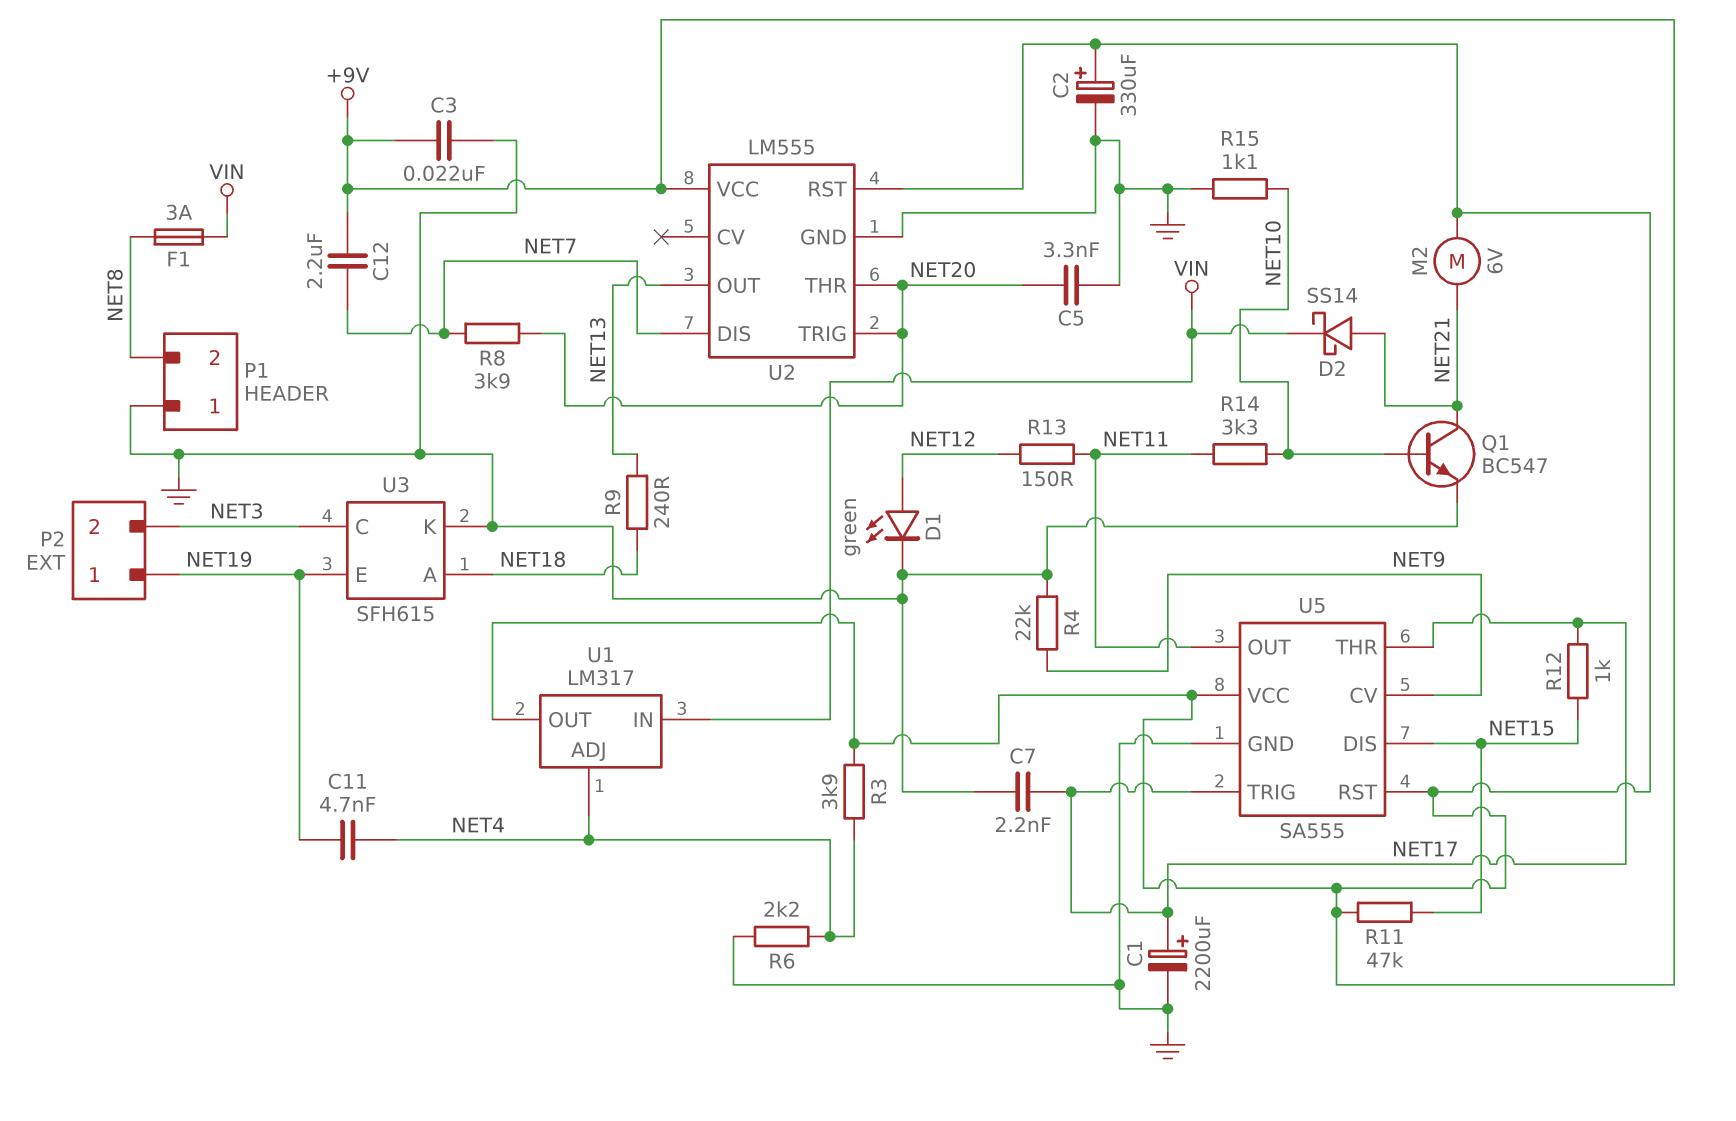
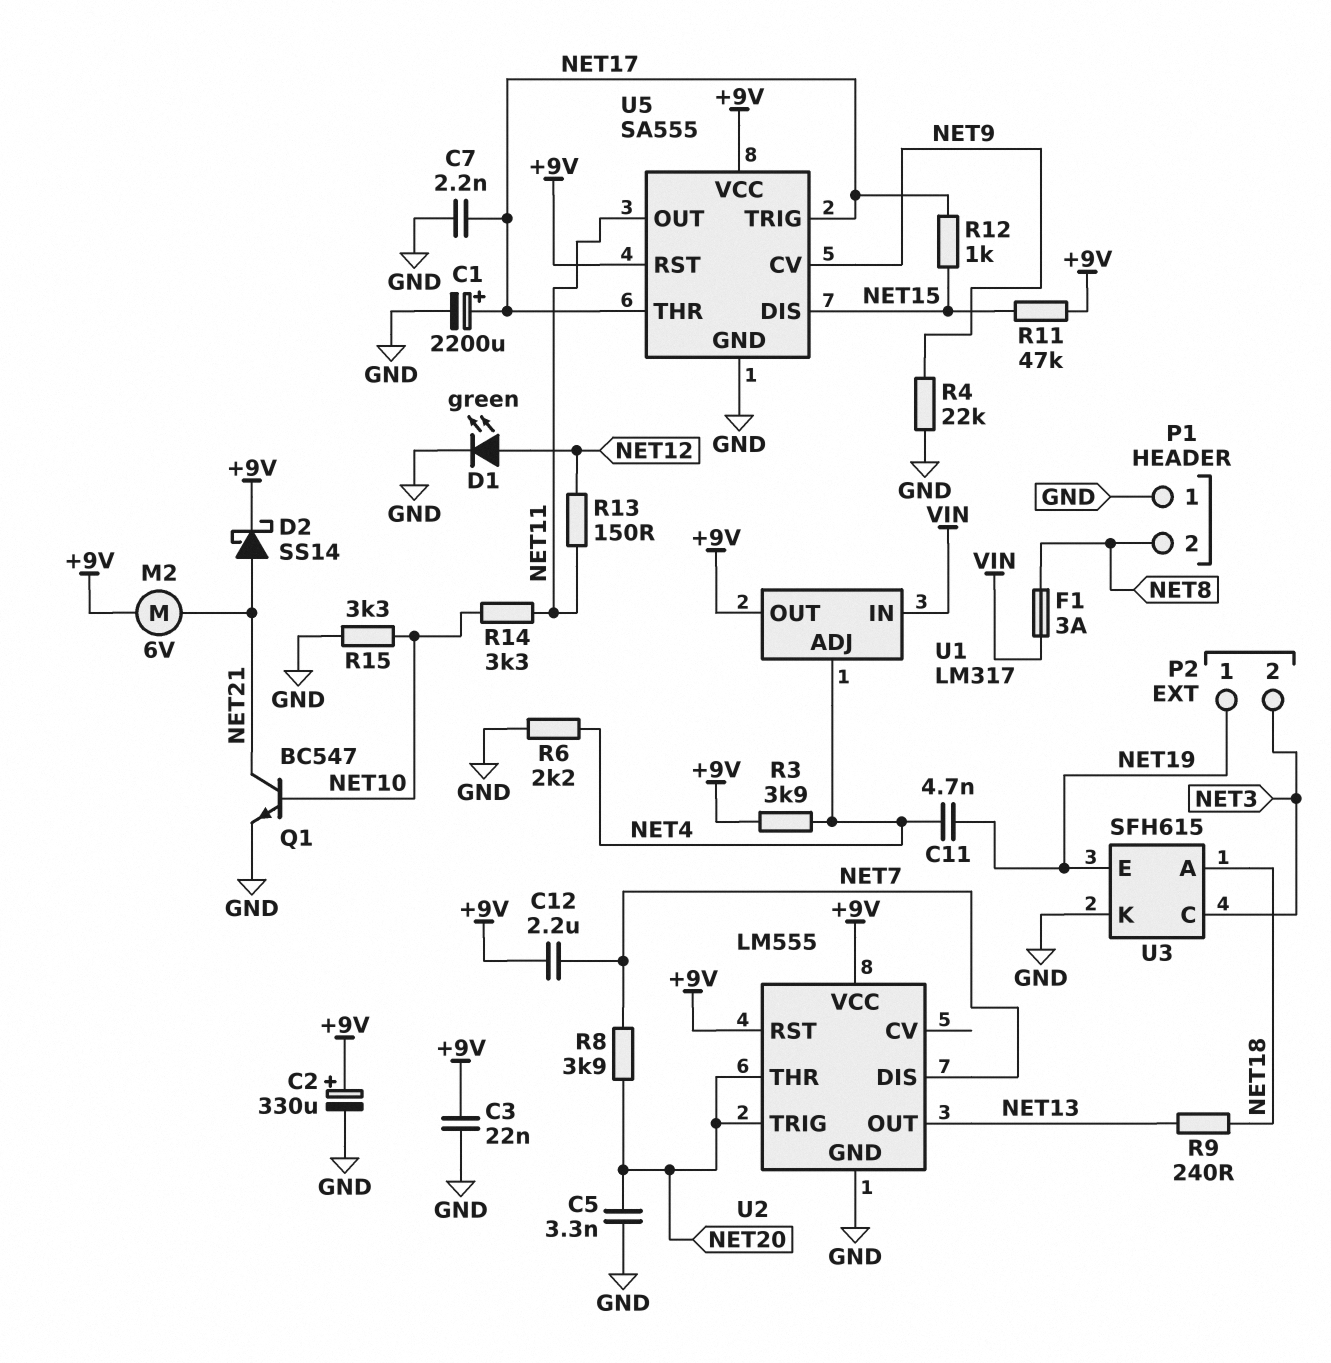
D2: schottky SS14 (A NET21, K VIN) -> schottky SS14 (A NET21, K +9V)
R15: 1.1k (GND, NET10) -> 3.3k (GND, NET10)

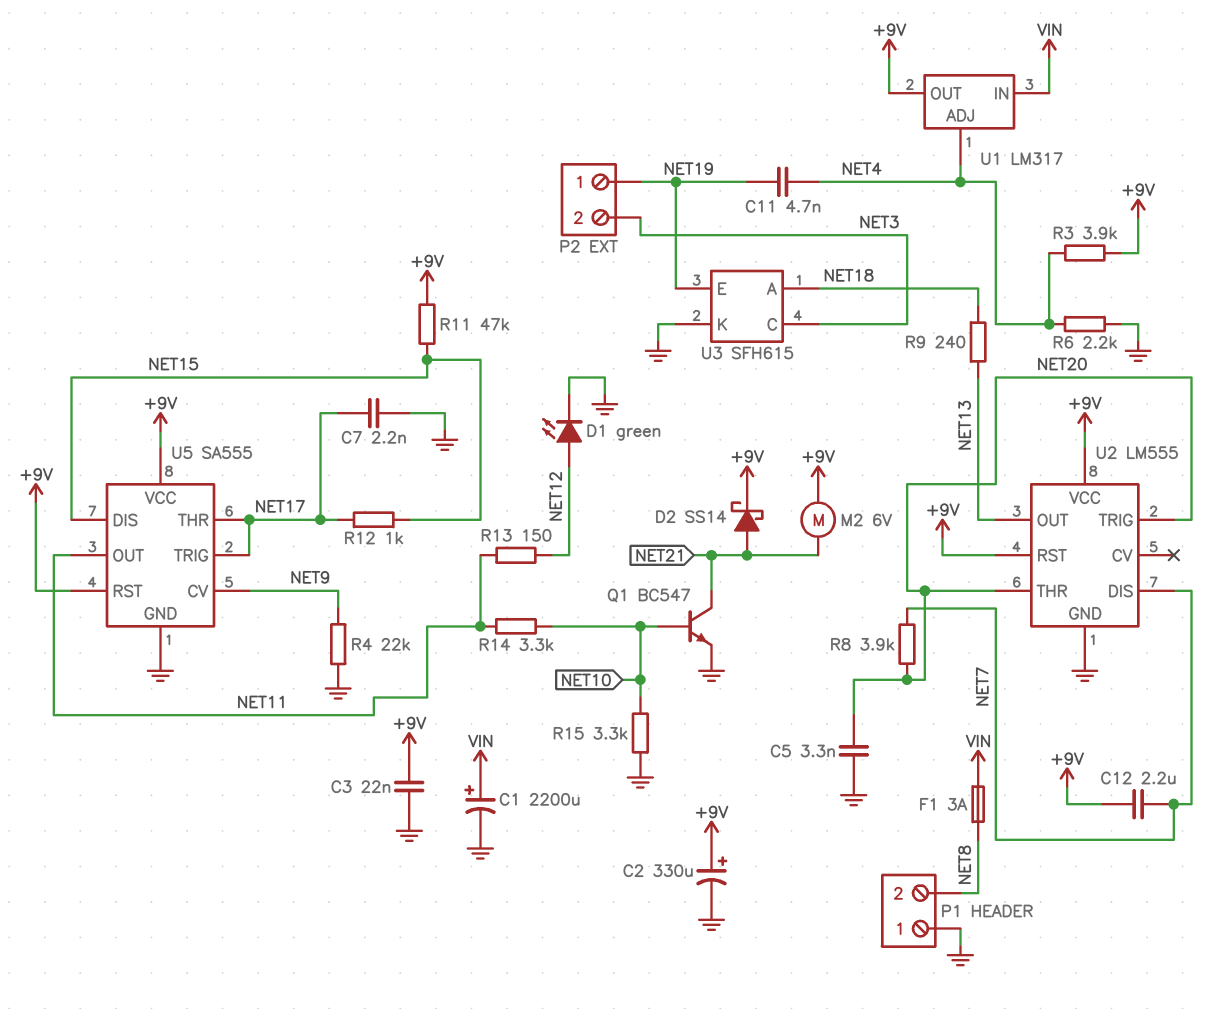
C1: 2200uF (plus NET17, minus GND) -> 2200uF (plus VIN, minus GND)

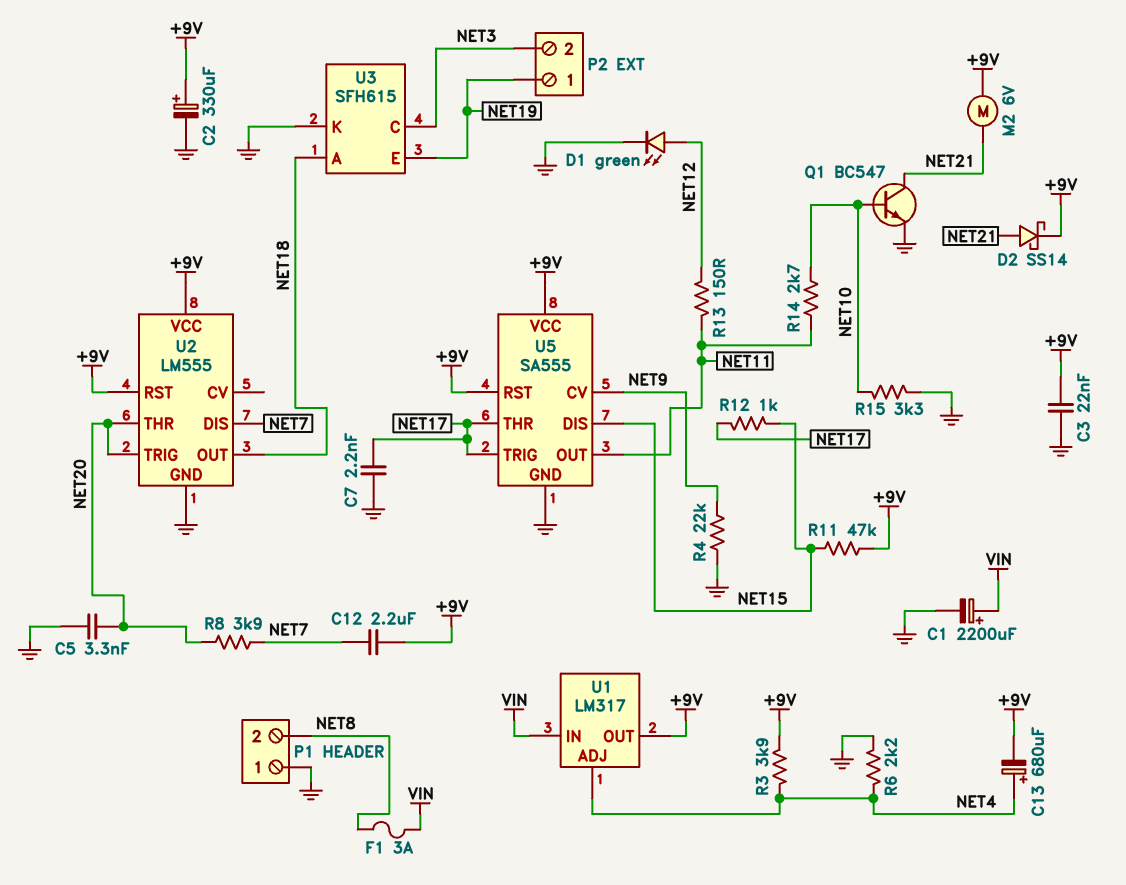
C11: 4.7nF (NET4, NET19) -> none
C13: none -> 680uF (plus NET4, minus +9V)
R9: 240 (NET13, NET18) -> none
R14: 3.3k (NET10, NET11) -> 2.7k (NET10, NET11)
U2 pin OUT: NET13 -> NET18

